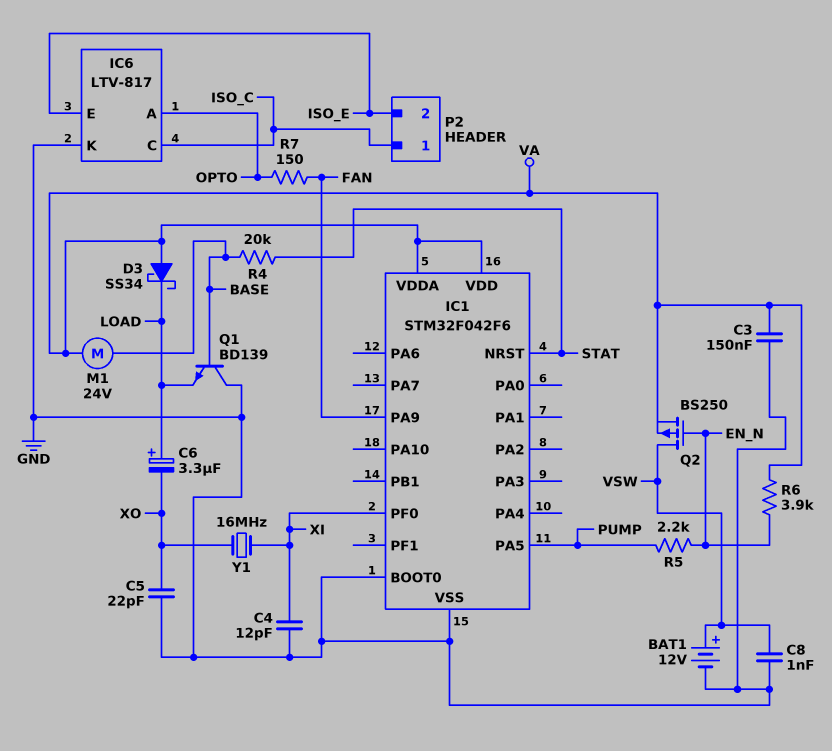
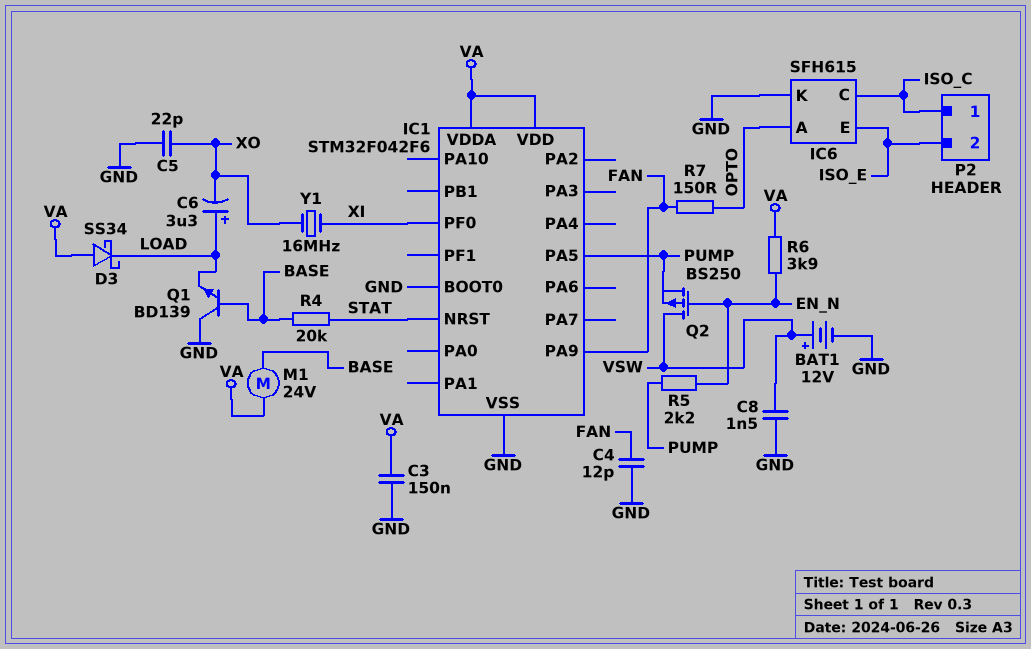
C4: 12pF (GND, XI) -> 12pF (FAN, GND)
C8: 1nF (GND, VSW) -> 1.5nF (GND, VSW)
IC6: LTV-817 -> SFH615
Q2: PMOS BS250 (G EN_N, D VSW, S VA) -> PMOS BS250 (G EN_N, D VSW, S PUMP)

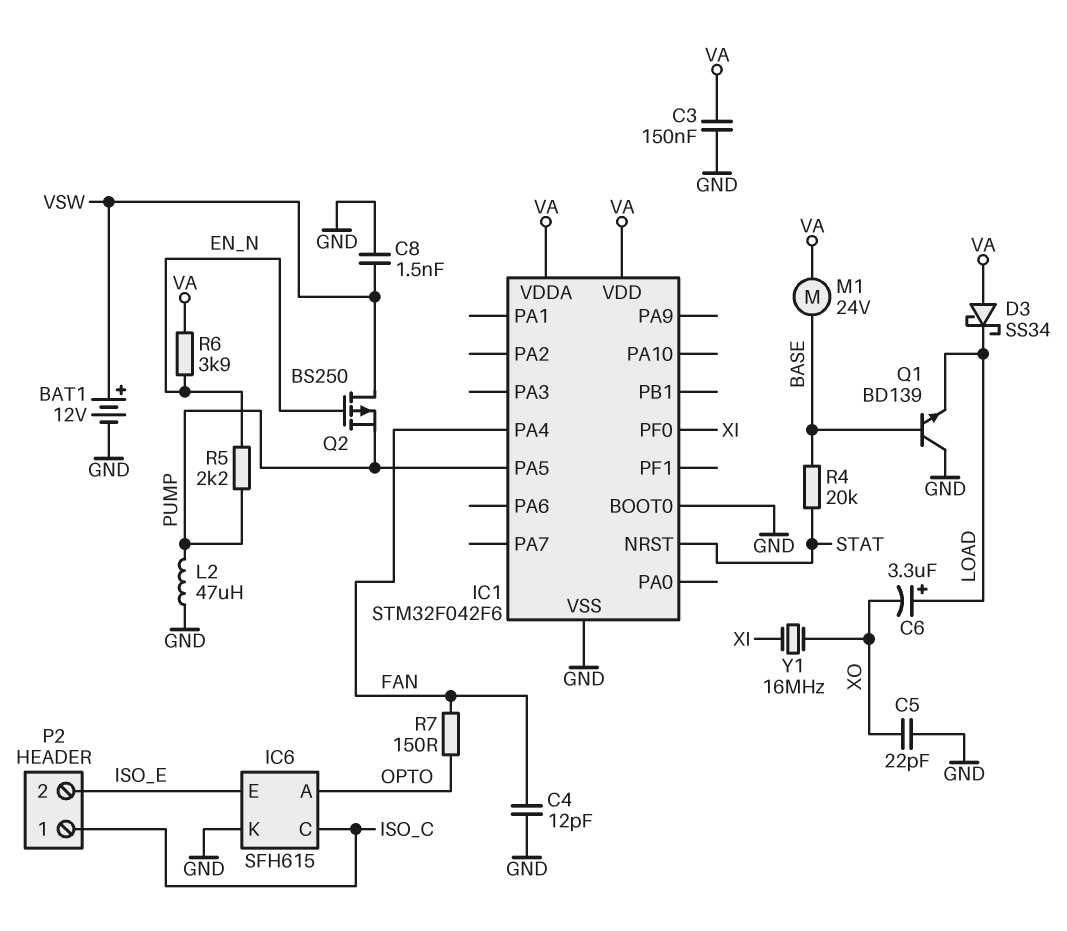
IC1 pin PA4: none -> FAN
IC1 pin PA9: FAN -> none
L2: none -> 47uH (GND, PUMP)

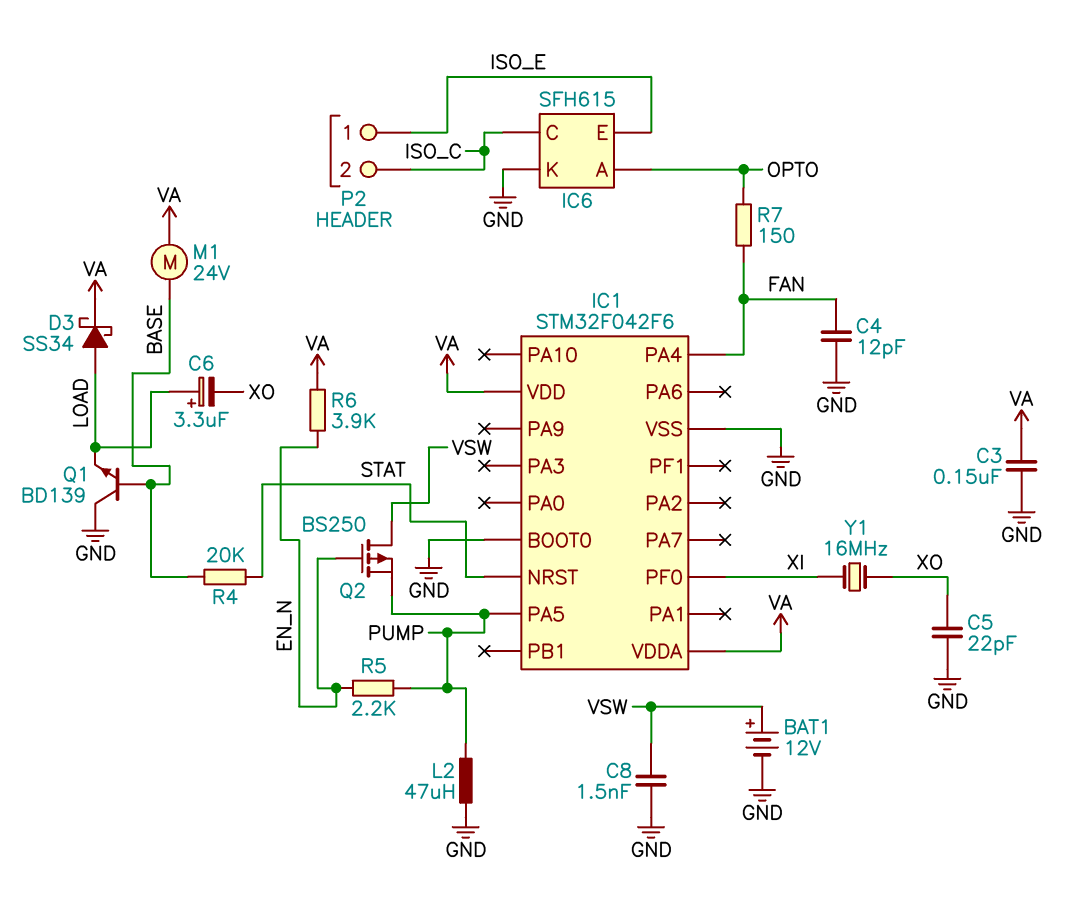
D3: schottky SS34 (A VA, K LOAD) -> schottky SS34 (A LOAD, K VA)
P2 pin 1: ISO_C -> ISO_E
P2 pin 2: ISO_E -> ISO_C

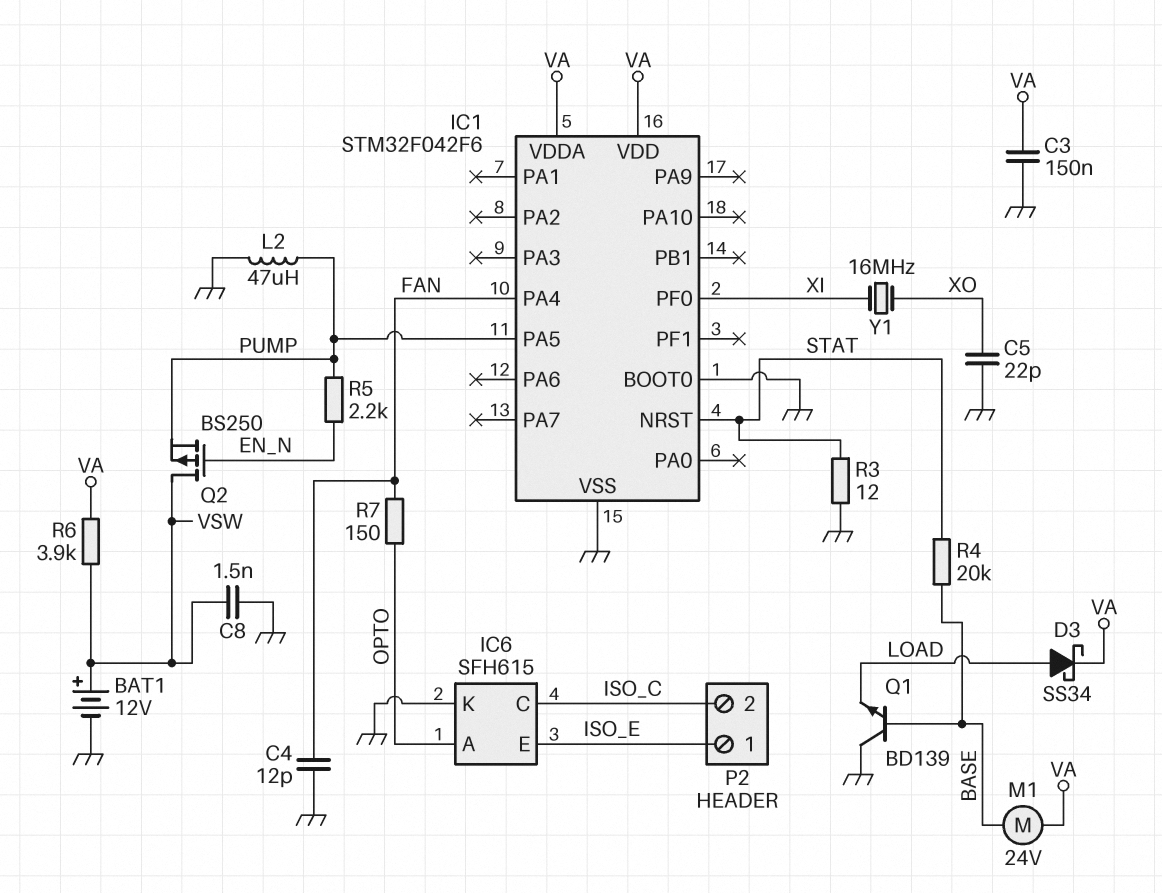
C6: 3.3uF (plus LOAD, minus XO) -> none
R3: none -> 12 (GND, STAT)
R6: 3.9k (EN_N, VA) -> 3.9k (VA, VSW)

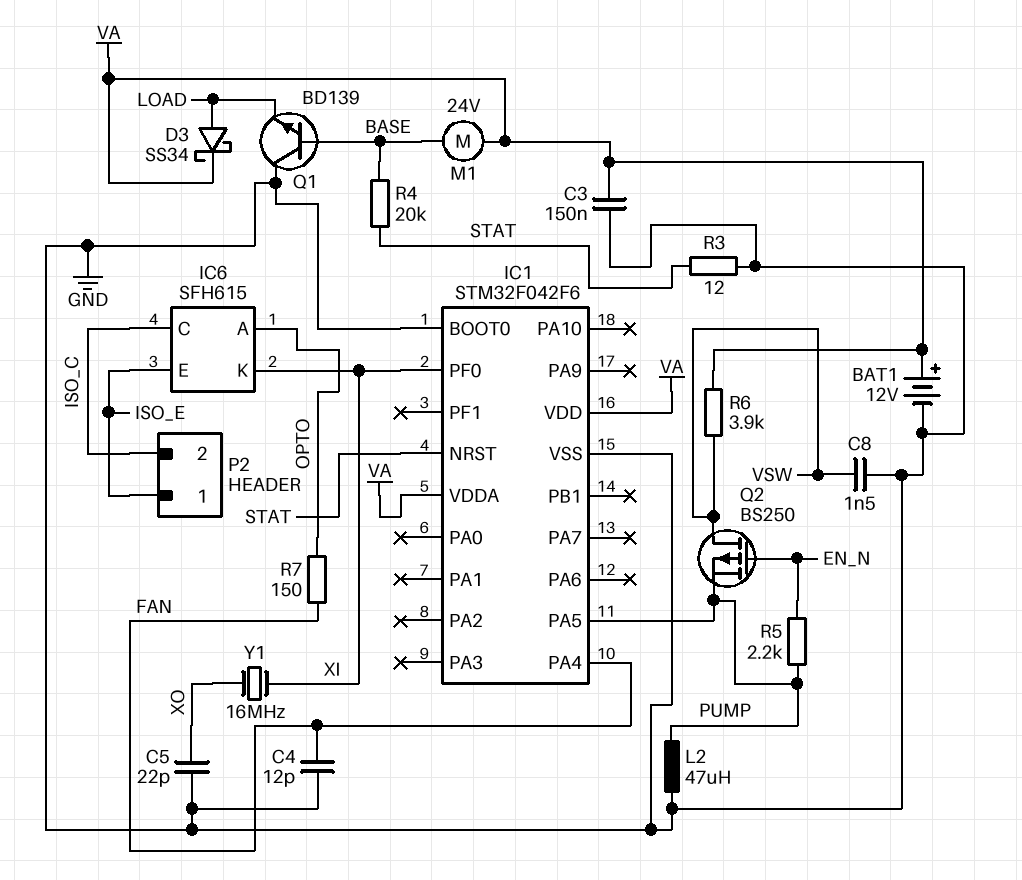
BAT1: 12V (plus VSW, minus GND) -> 12V (plus VA, minus GND)
IC6 pin K: GND -> XI

